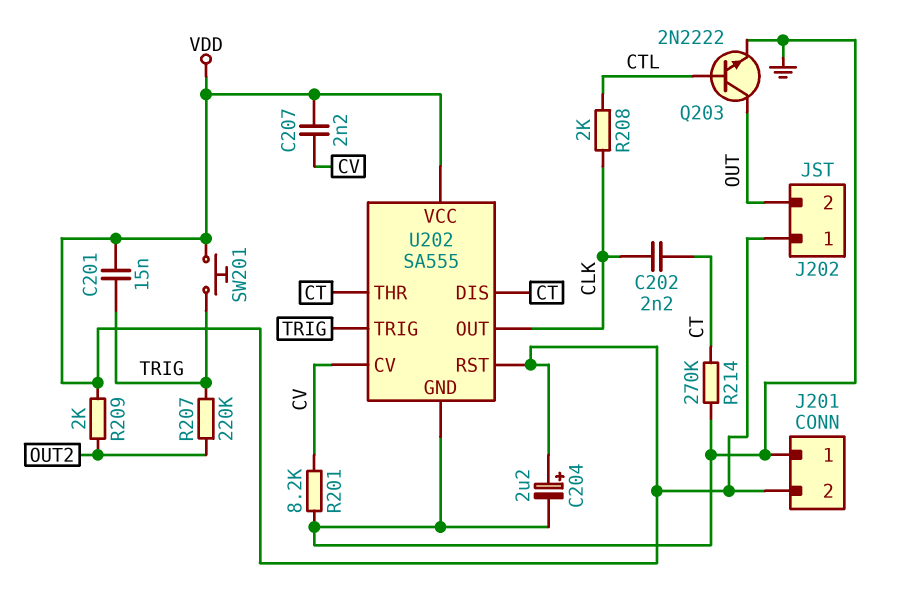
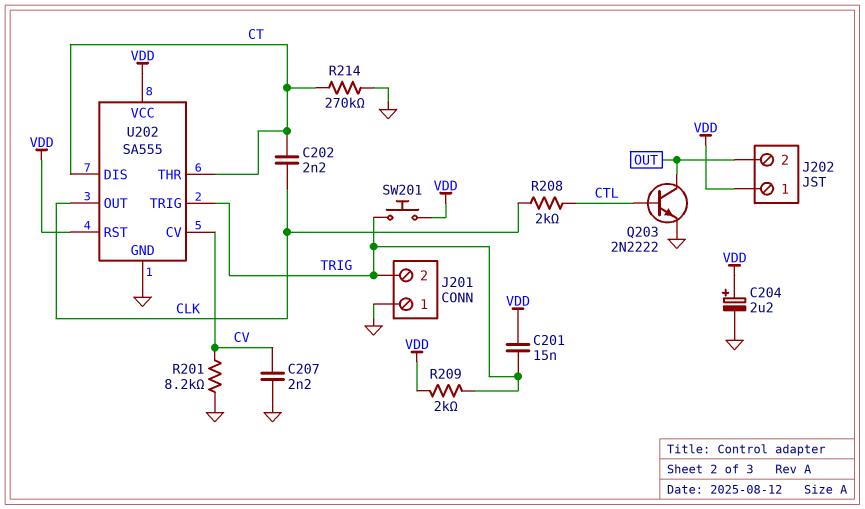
C207: 2.2nF (CV, VDD) -> 2.2nF (CV, GND)
J201 pin 2: VDD -> TRIG
R207: 220k (OUT2, TRIG) -> none
R209: 2k (OUT2, VDD) -> 2k (TRIG, VDD)

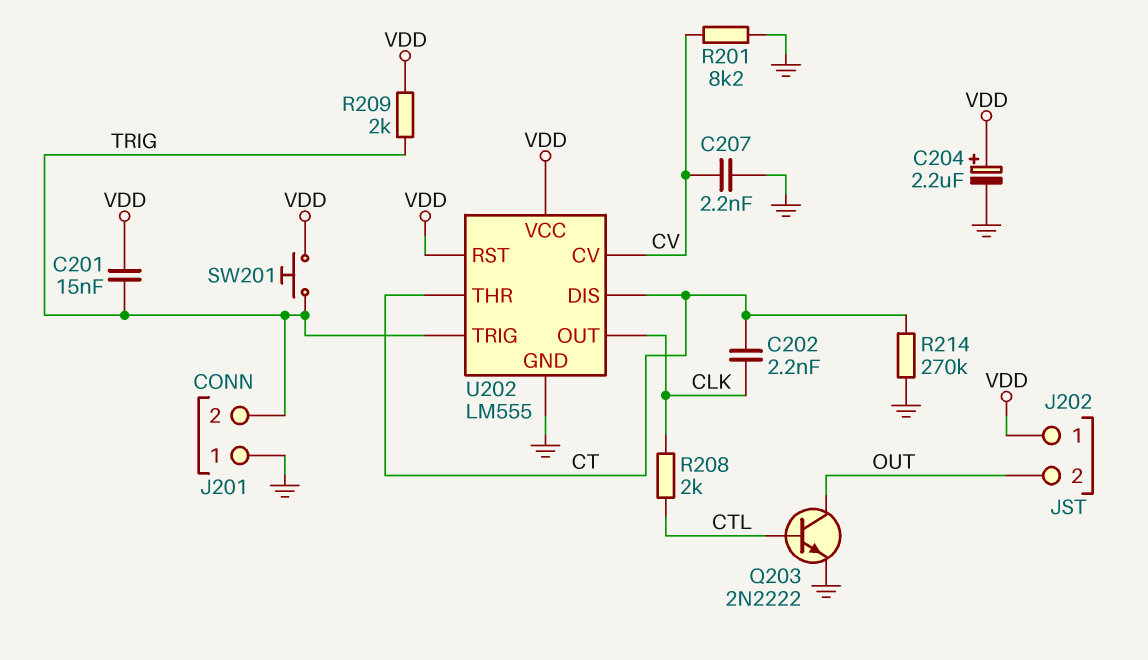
U202: SA555 -> LM555

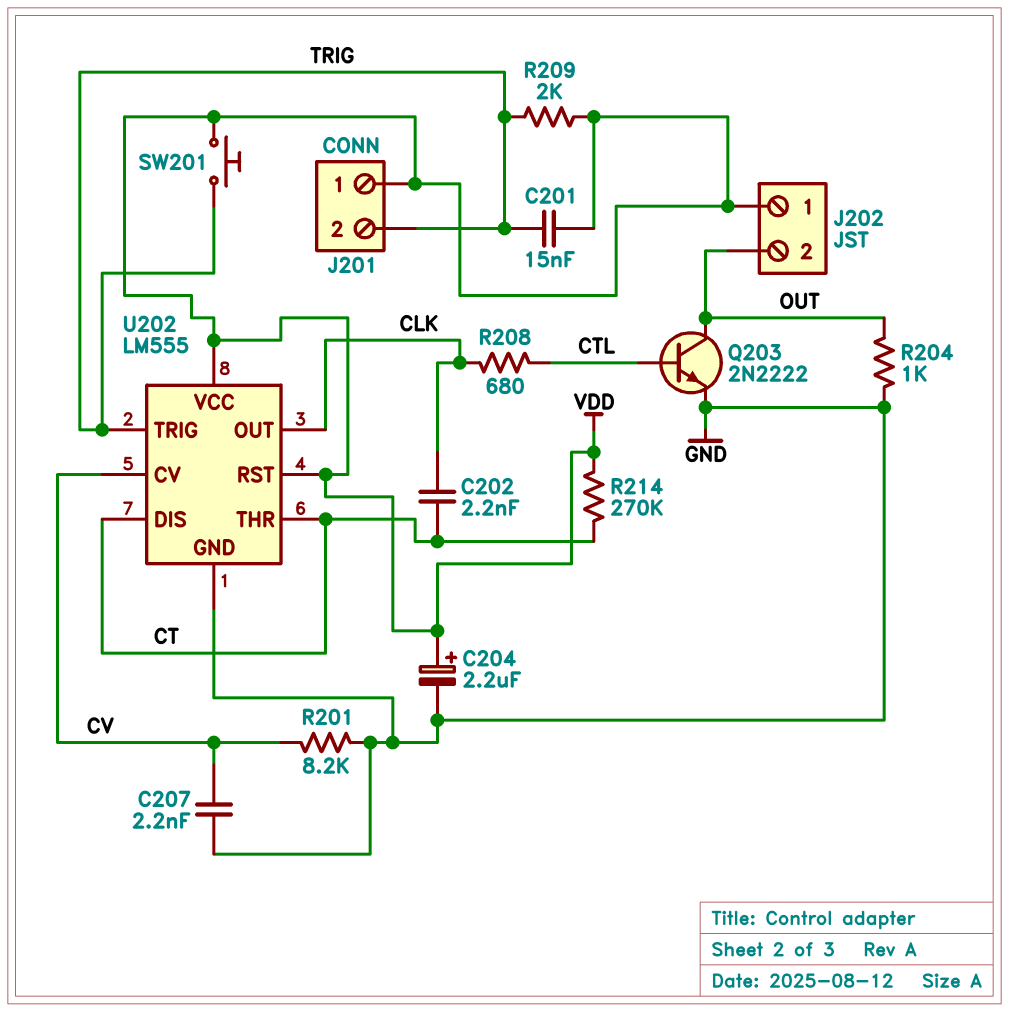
J201 pin 1: GND -> VDD
R204: none -> 1k (GND, OUT)
R208: 2k (CLK, CTL) -> 680 (CLK, CTL)
R214: 270k (CT, GND) -> 270k (CT, VDD)

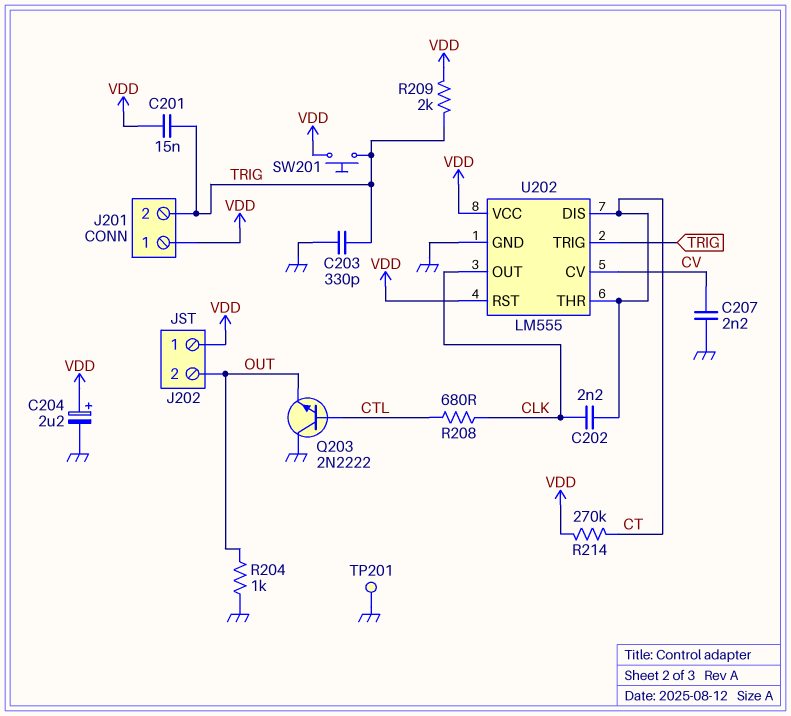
C203: none -> 330pF (GND, TRIG)
Q203: NPN 2N2222 (B CTL, C OUT, E GND) -> NPN 2N2222 (B CTL, C GND, E OUT)
R201: 8.2k (CV, GND) -> none
TP201: none -> test point (GND)

